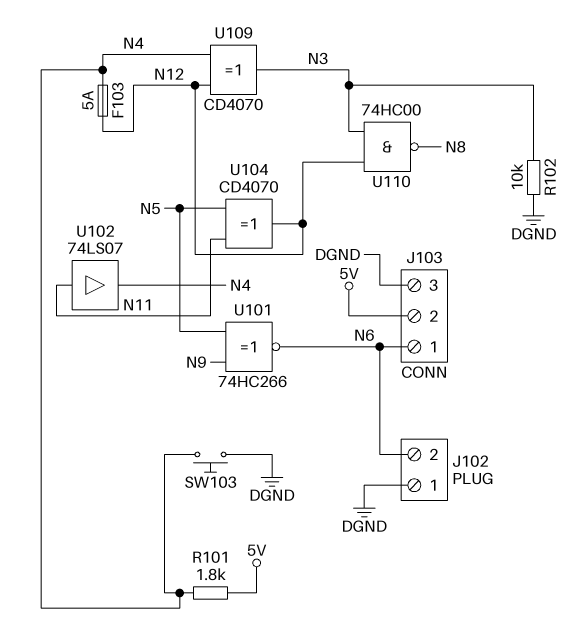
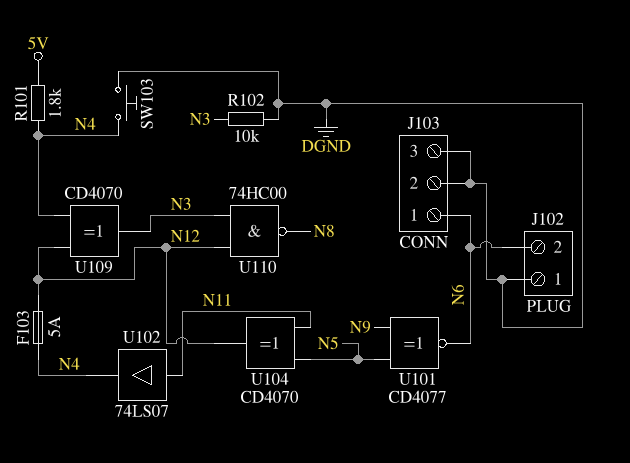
J103 pin 2: 5V -> DGND
U101: XNOR 74HC266 (in N5, in N9, out N6) -> XNOR CD4077 (in N5, in N9, out N6)

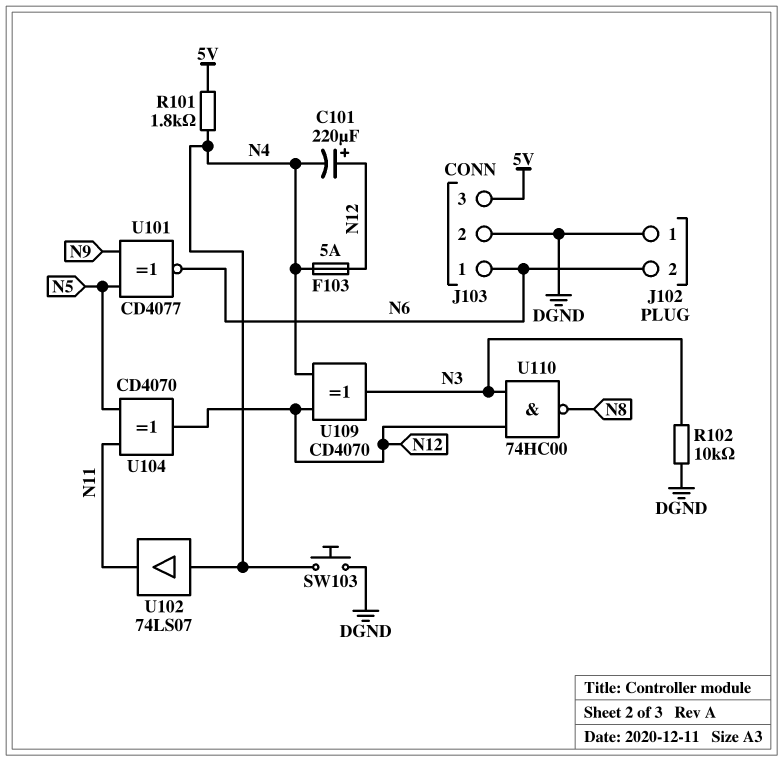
C101: none -> 220uF (plus N12, minus N4)
J103 pin 3: DGND -> 5V
U102: buffer 74LS07 (in N11, out N4) -> buffer 74LS07 (in N4, out N11)

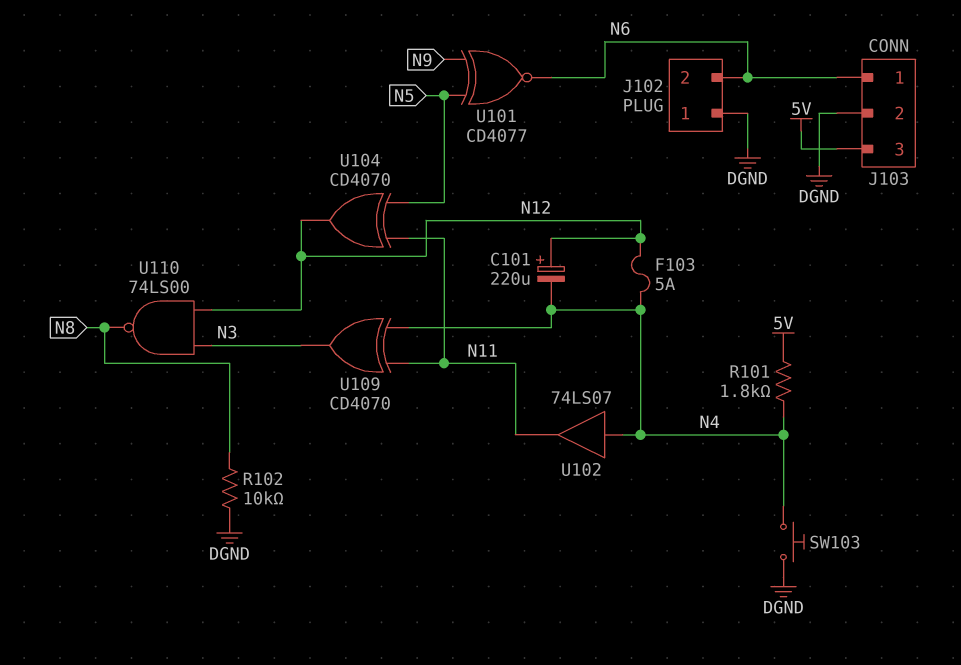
R102: 10k (DGND, N3) -> 10k (DGND, N8)
U109: XOR CD4070 (in N4, in N12, out N3) -> XOR CD4070 (in N4, in N11, out N3)
U110: NAND 74HC00 (in N3, in N12, out N8) -> NAND 74LS00 (in N3, in N12, out N8)

